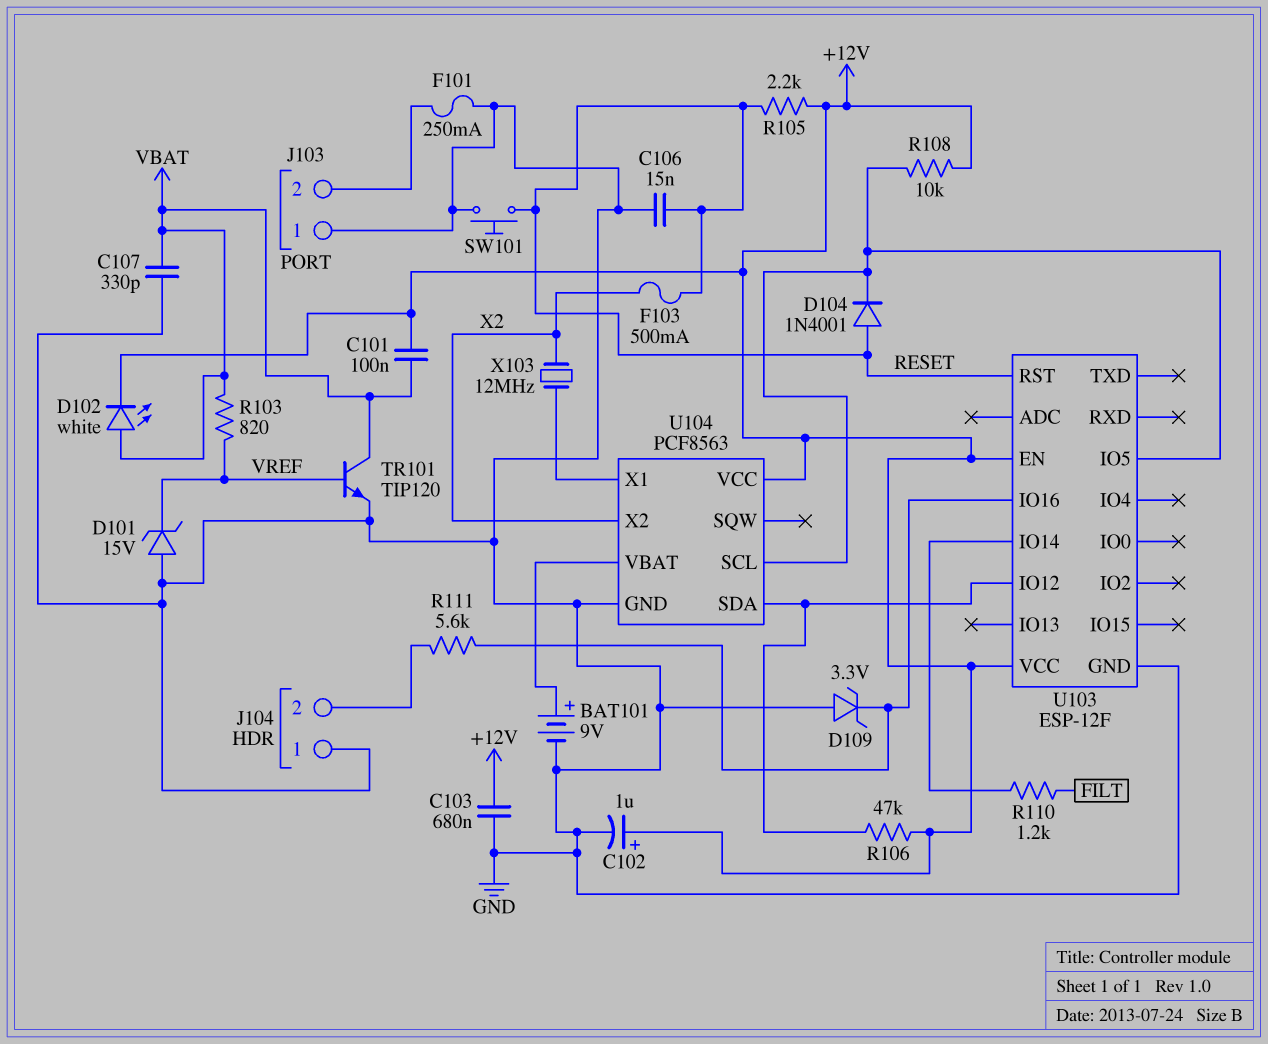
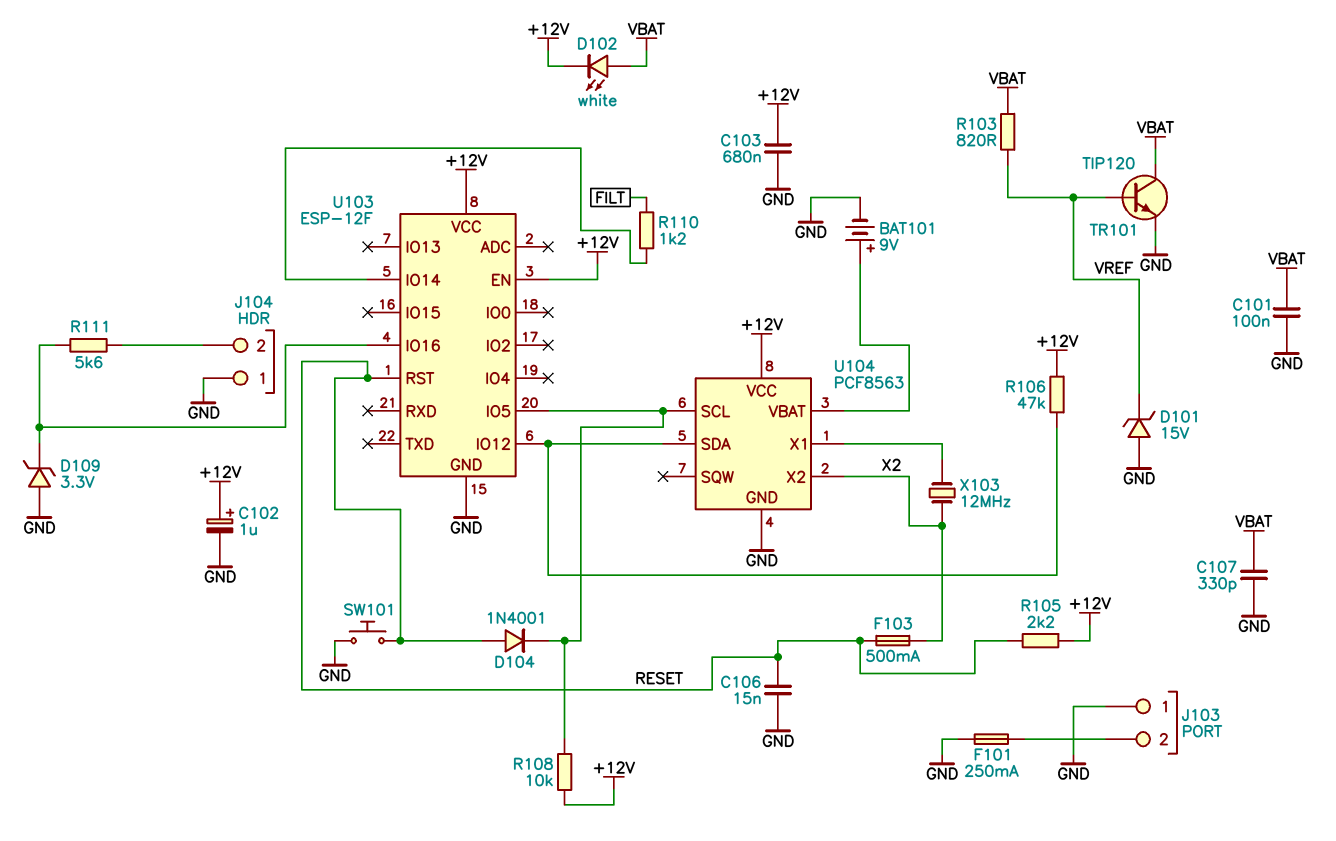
C101: 100nF (+12V, VBAT) -> 100nF (GND, VBAT)

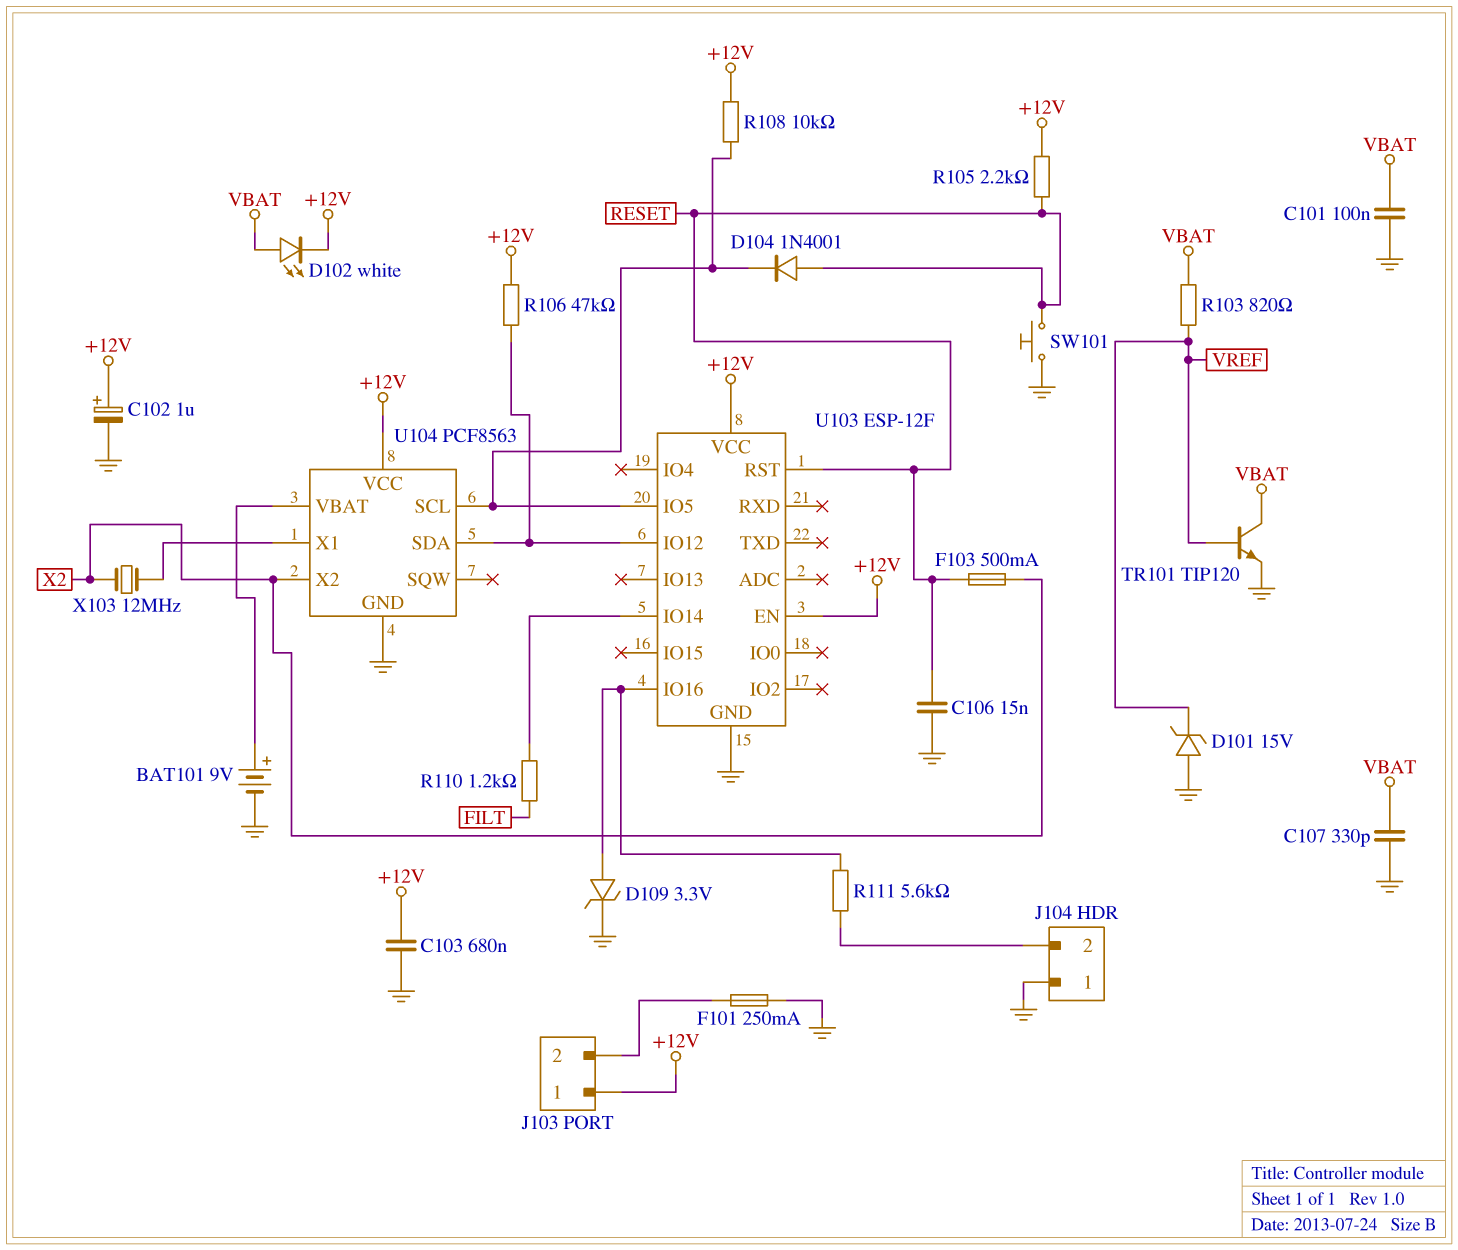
D109: zener 3.3V (A GND, K U103/IO16) -> zener 3.3V (A U103/IO16, K GND)
J103 pin 1: GND -> +12V

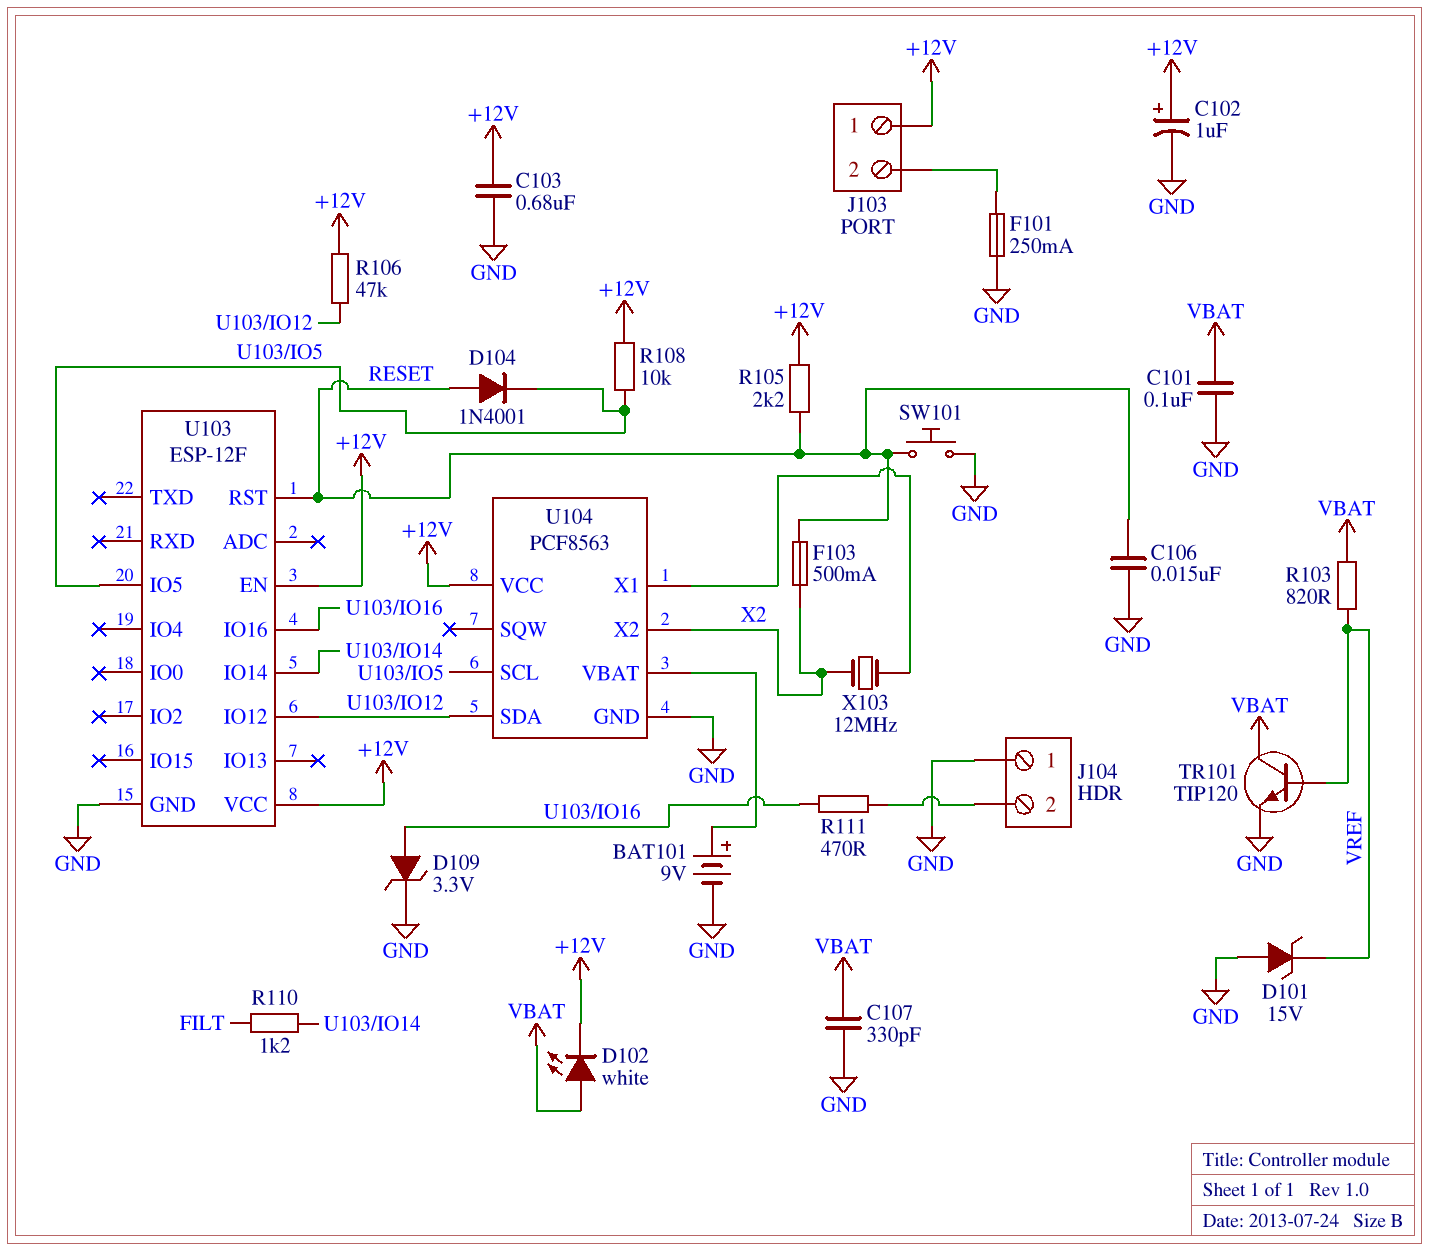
R111: 5.6k (J104/2, U103/IO16) -> 470 (J104/2, U103/IO16)

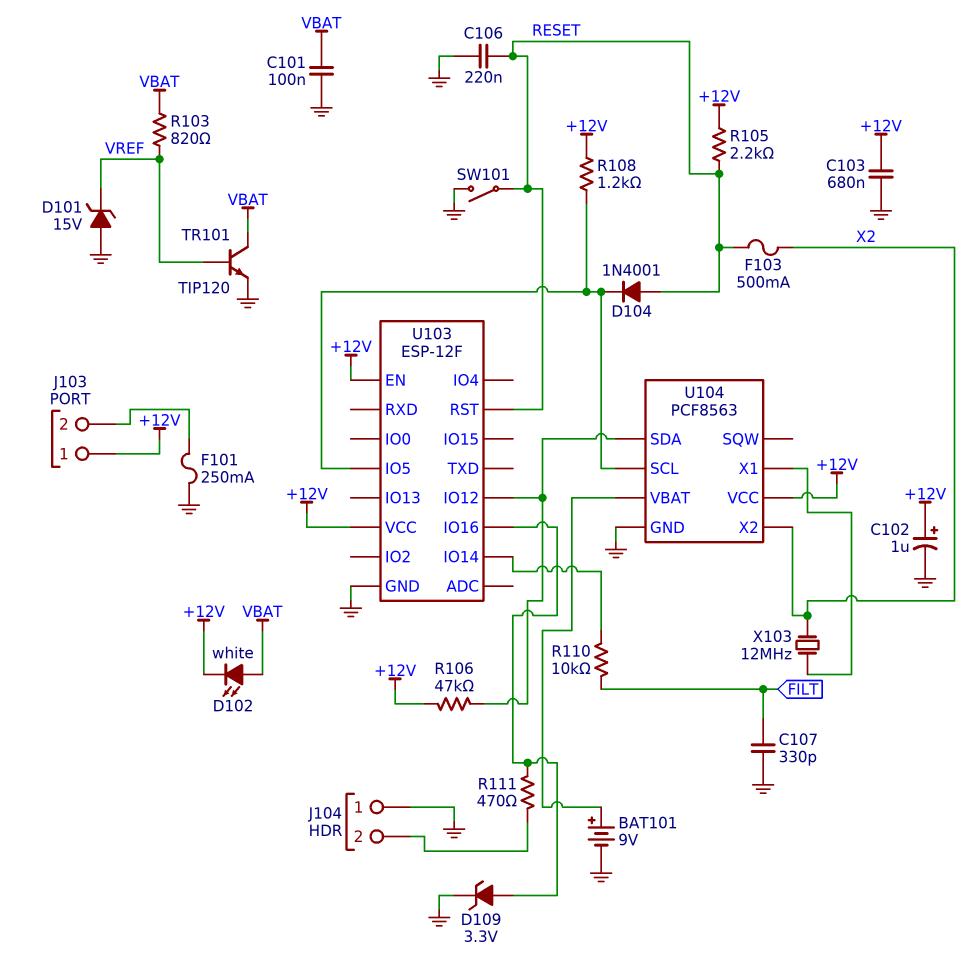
C106: 15nF (GND, RESET) -> 220nF (GND, RESET)
C107: 330pF (GND, VBAT) -> 330pF (FILT, GND)
R108: 10k (+12V, U103/IO5) -> 1.2k (+12V, U103/IO5)
R110: 1.2k (FILT, U103/IO14) -> 10k (FILT, U103/IO14)
SW101: button (GND, RESET) -> switch (GND, RESET)

